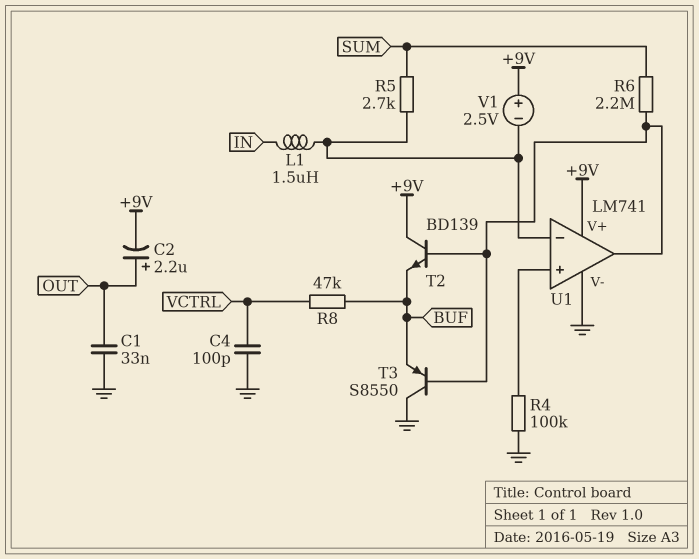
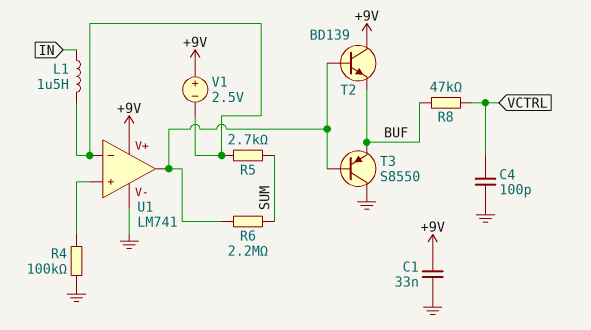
C1: 33nF (GND, OUT) -> 33nF (+9V, GND)
C2: 2.2uF (plus OUT, minus +9V) -> none

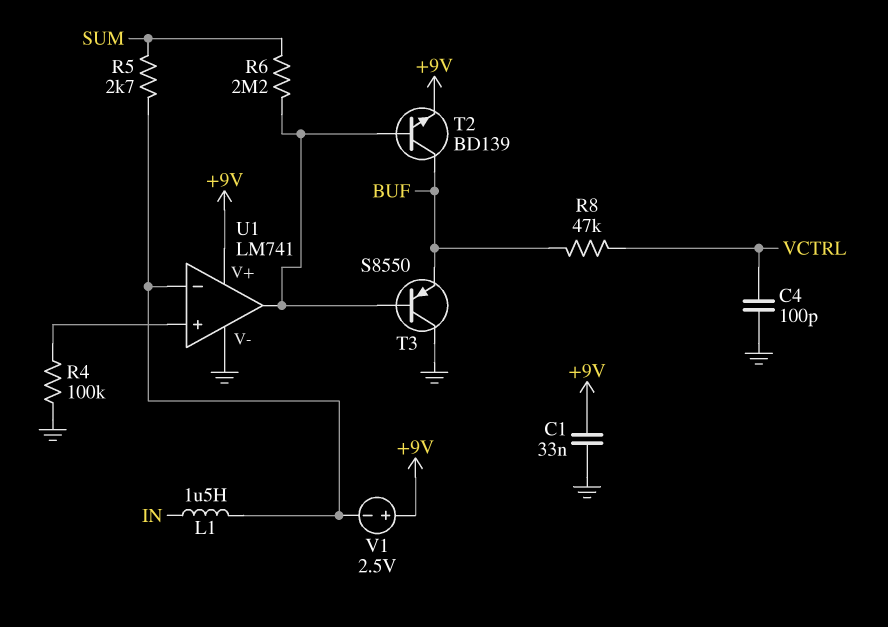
T2: NPN BD139 (B U1/out, C +9V, E BUF) -> NPN BD139 (B U1/out, C BUF, E +9V)

